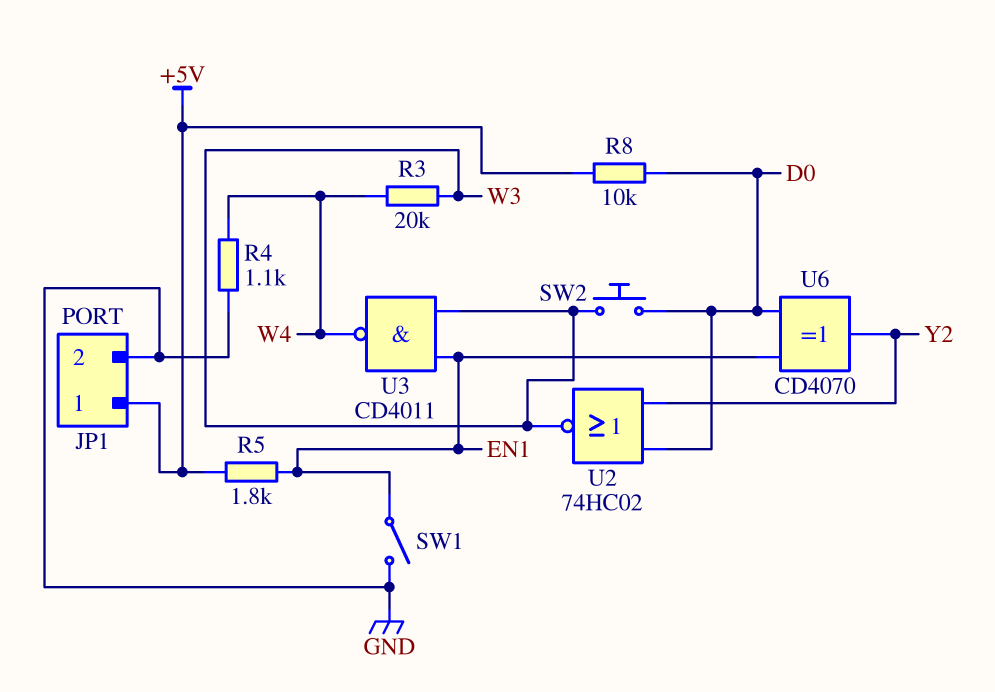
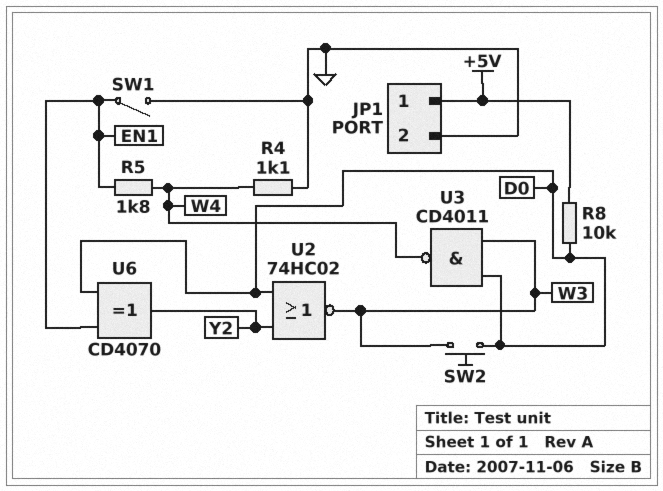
R3: 20k (W3, W4) -> none
R5: 1.8k (+5V, EN1) -> 1.8k (EN1, W4)
U3: NAND CD4011 (in EN1, in W3, out W4) -> NAND CD4011 (in D0, in W3, out W4)

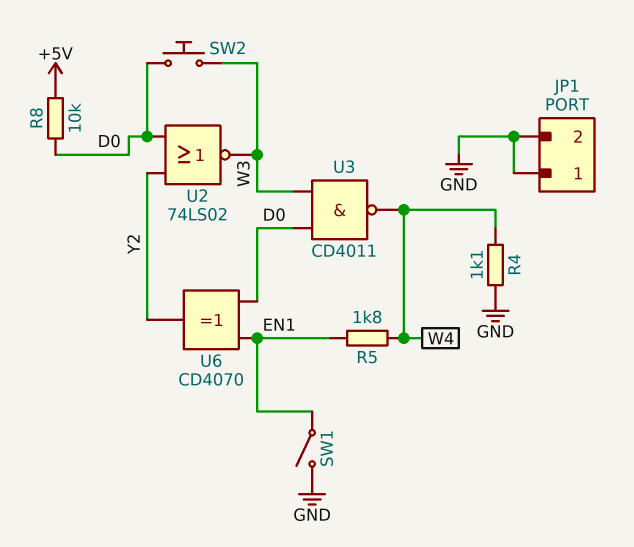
JP1 pin 1: +5V -> GND
U2: NOR 74HC02 (in D0, in Y2, out W3) -> NOR 74LS02 (in D0, in Y2, out W3)

